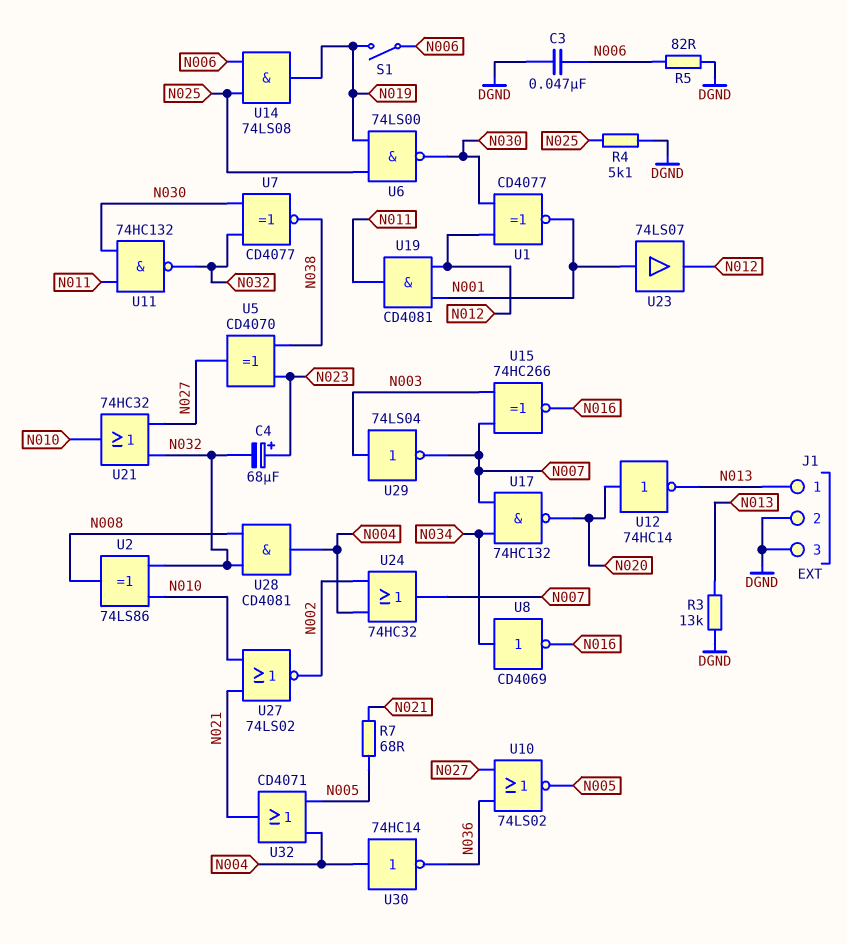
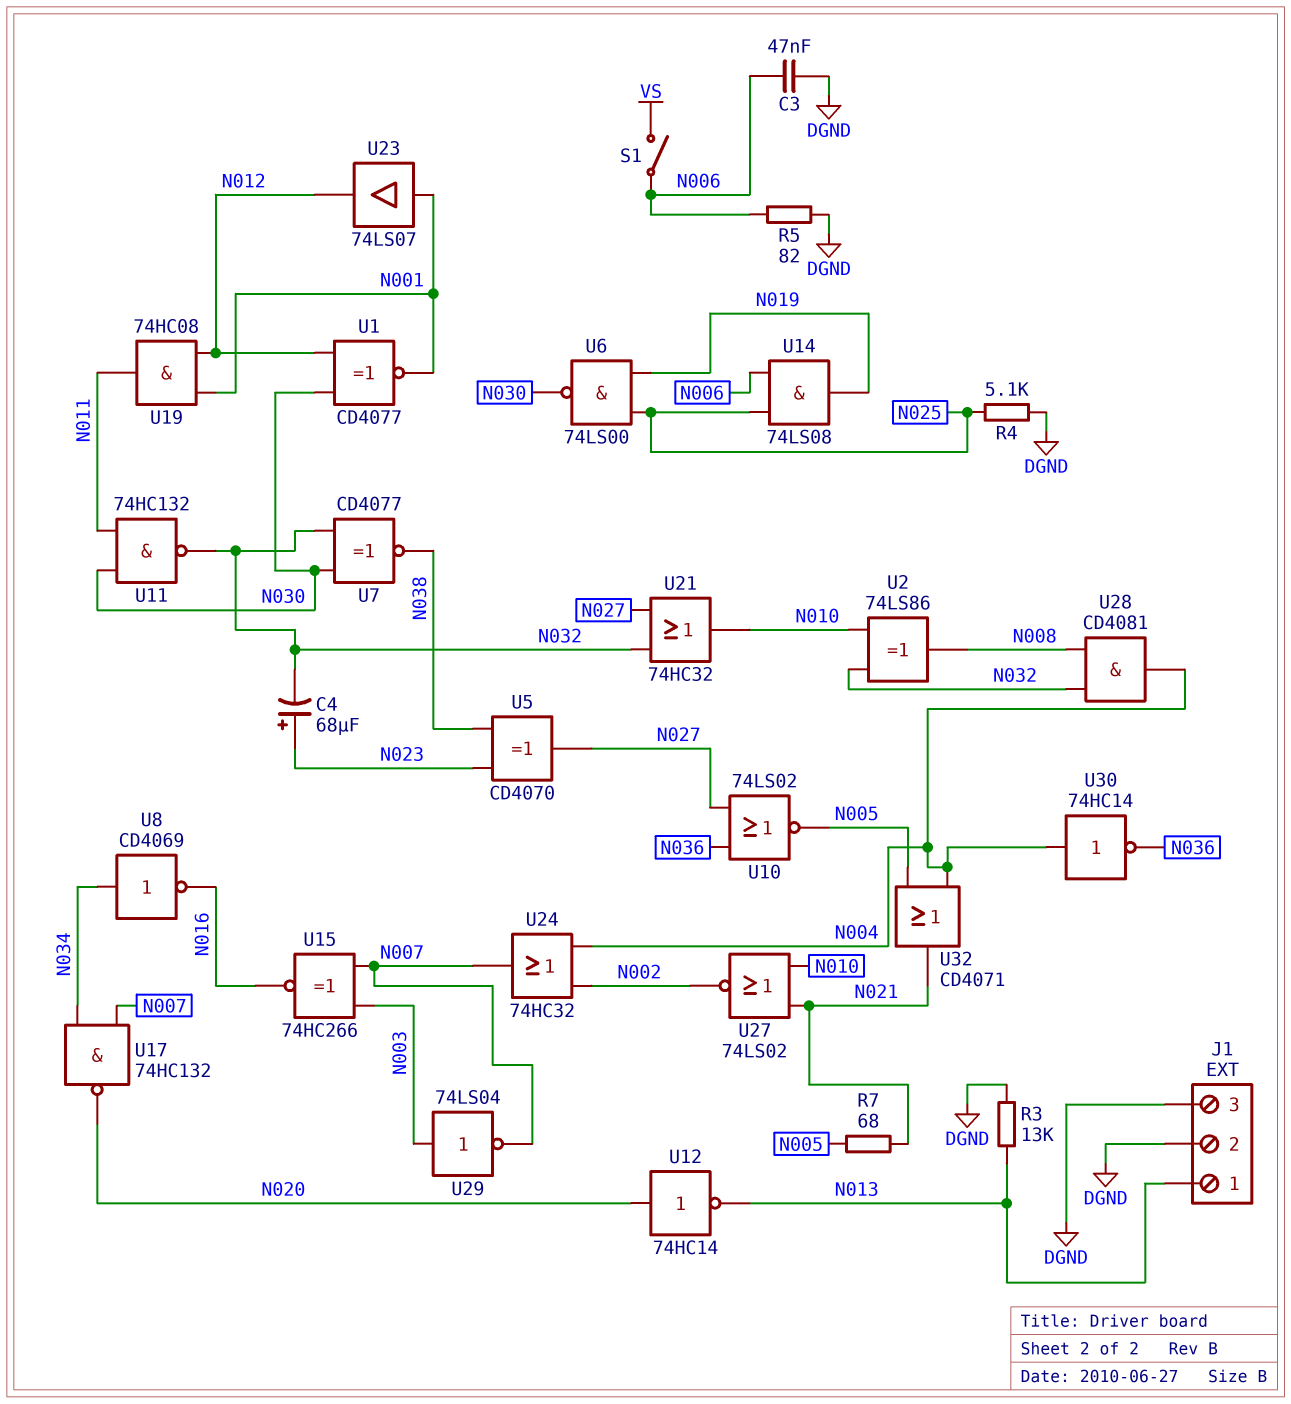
S1: switch (N006, N019) -> switch (N006, VS)
U19: AND CD4081 (in N001, in N012, out N011) -> AND 74HC08 (in N001, in N012, out N011)

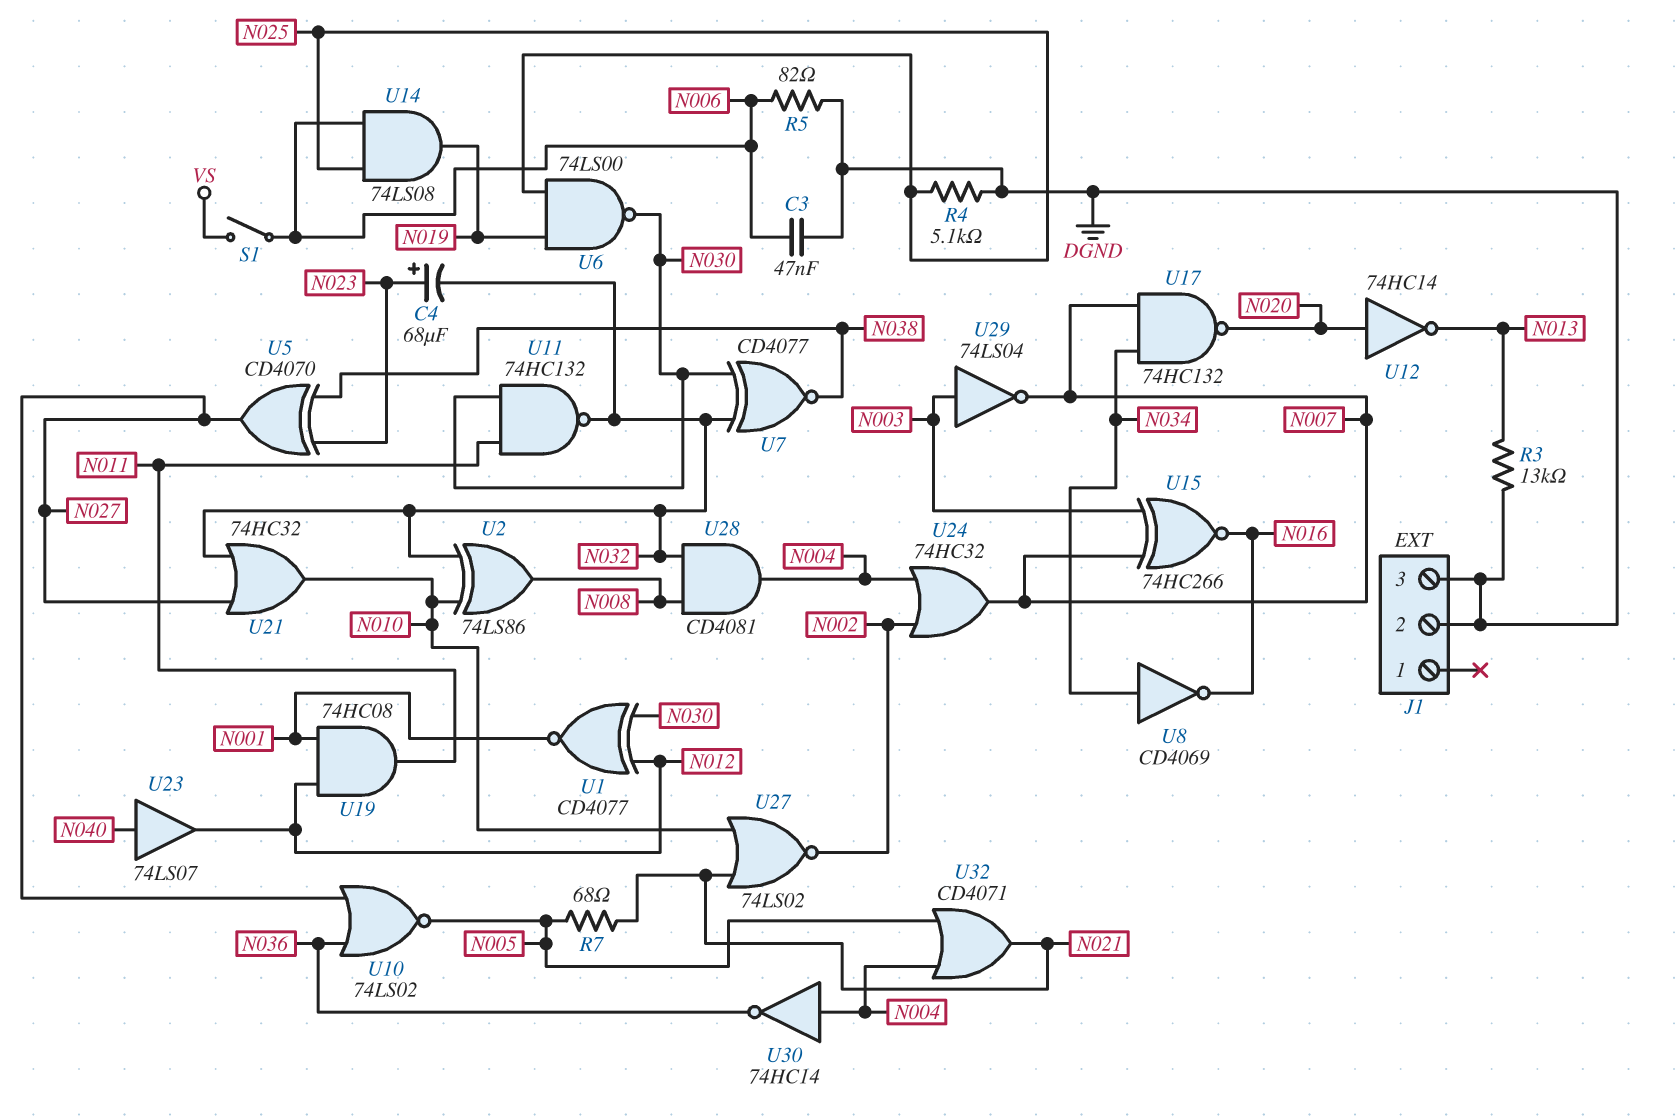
J1 pin 1: N013 -> none
U23: buffer 74LS07 (in N001, out N012) -> buffer 74LS07 (in N040, out N012)

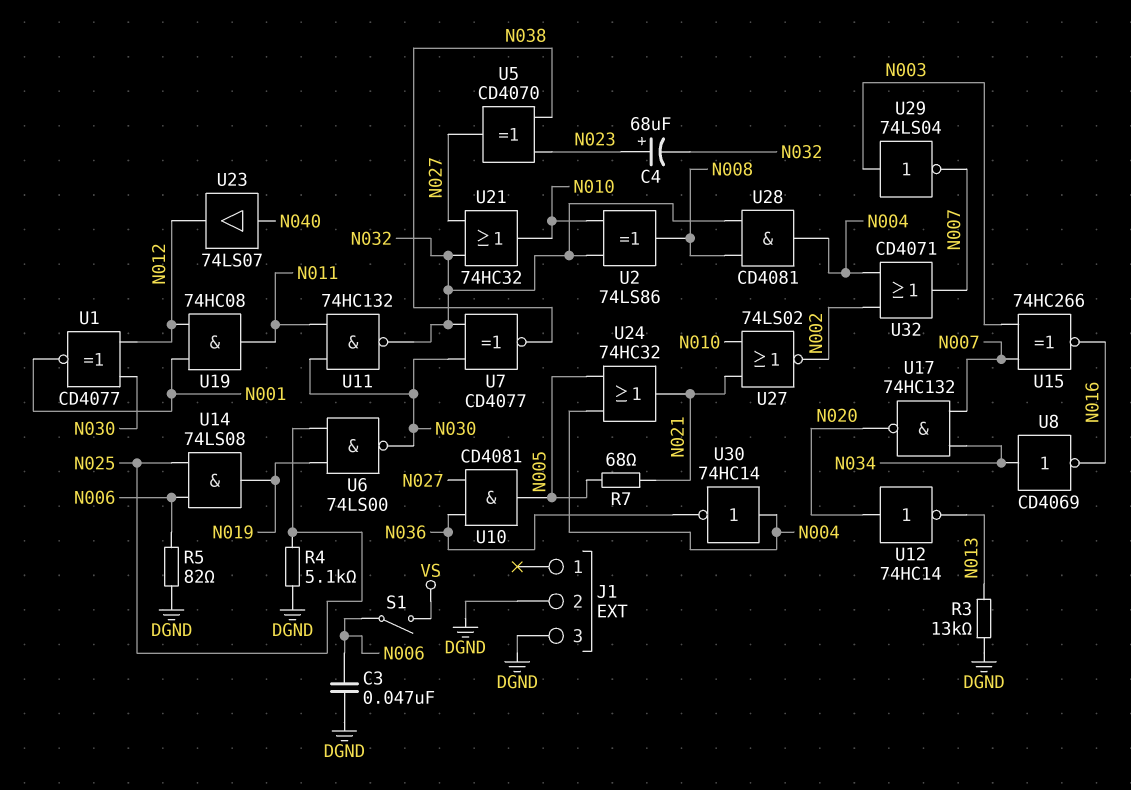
U10: NOR 74LS02 (in N027, in N036, out N005) -> AND CD4081 (in N027, in N036, out N005)
U24: OR 74HC32 (in N002, in N004, out N007) -> OR 74HC32 (in N004, in N005, out N021)
U32: OR CD4071 (in N004, in N005, out N021) -> OR CD4071 (in N002, in N004, out N007)

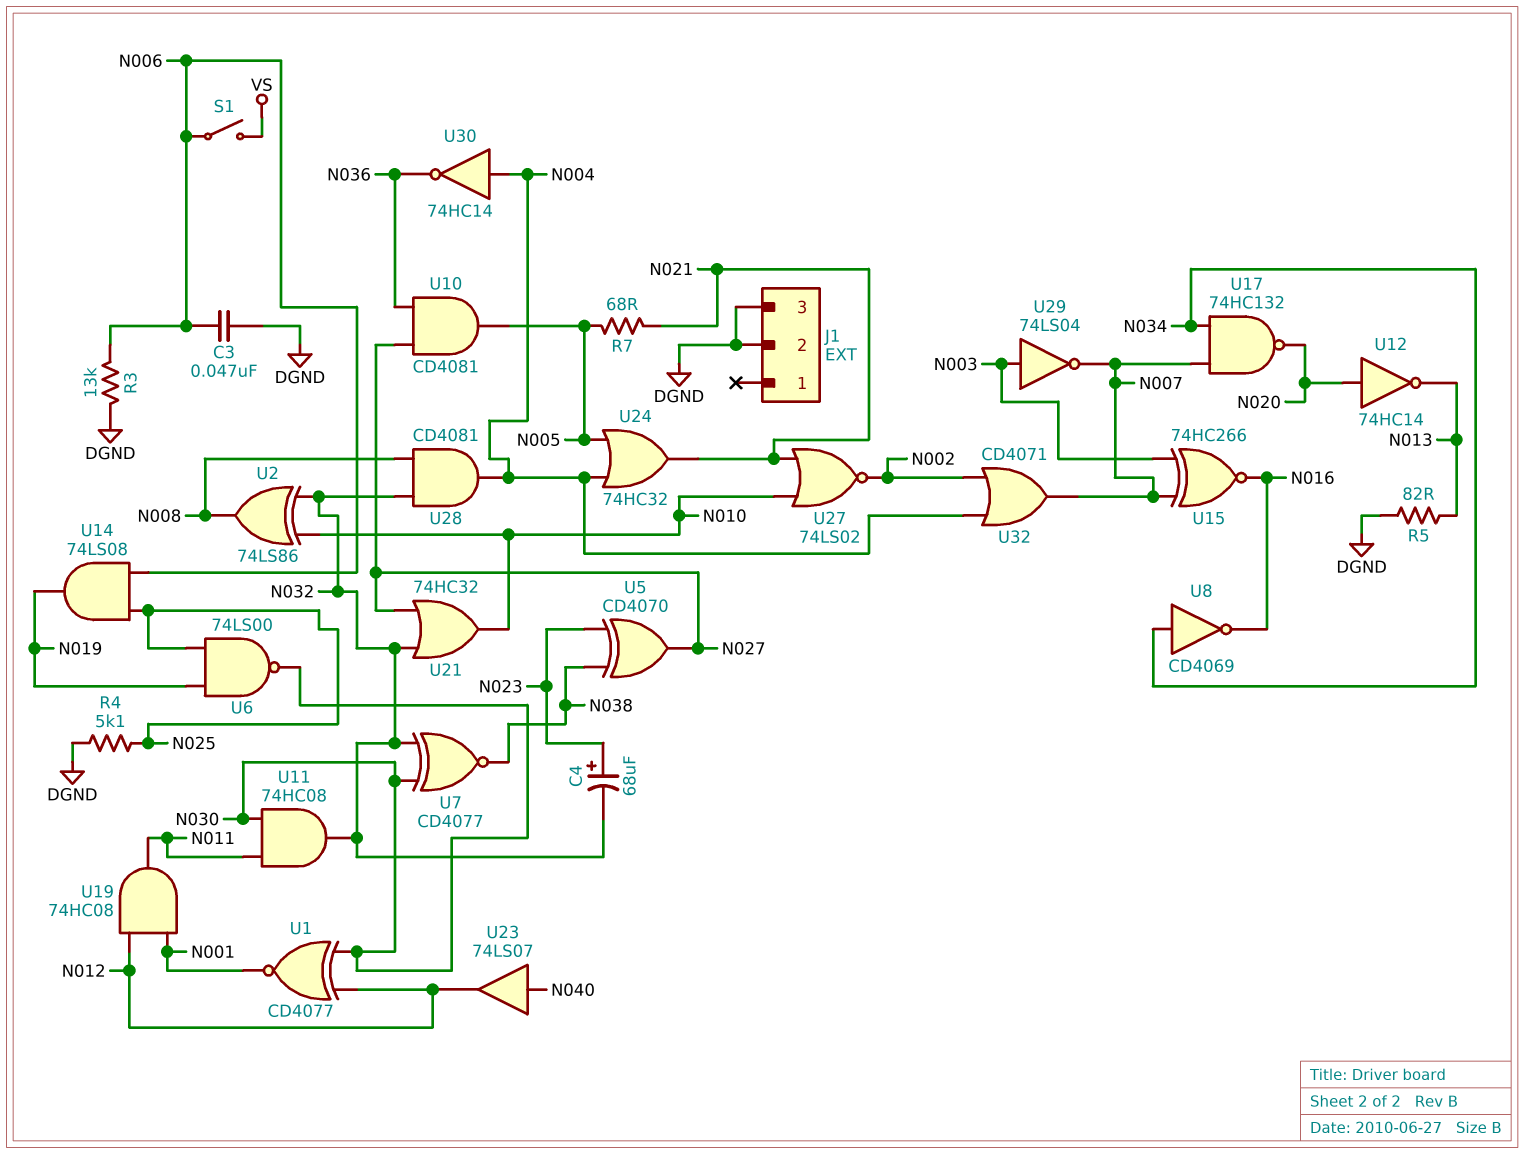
R3: 13k (DGND, N013) -> 13k (DGND, N006)
R5: 82 (DGND, N006) -> 82 (DGND, N013)
U11: NAND 74HC132 (in N011, in N030, out N032) -> AND 74HC08 (in N011, in N030, out N032)

